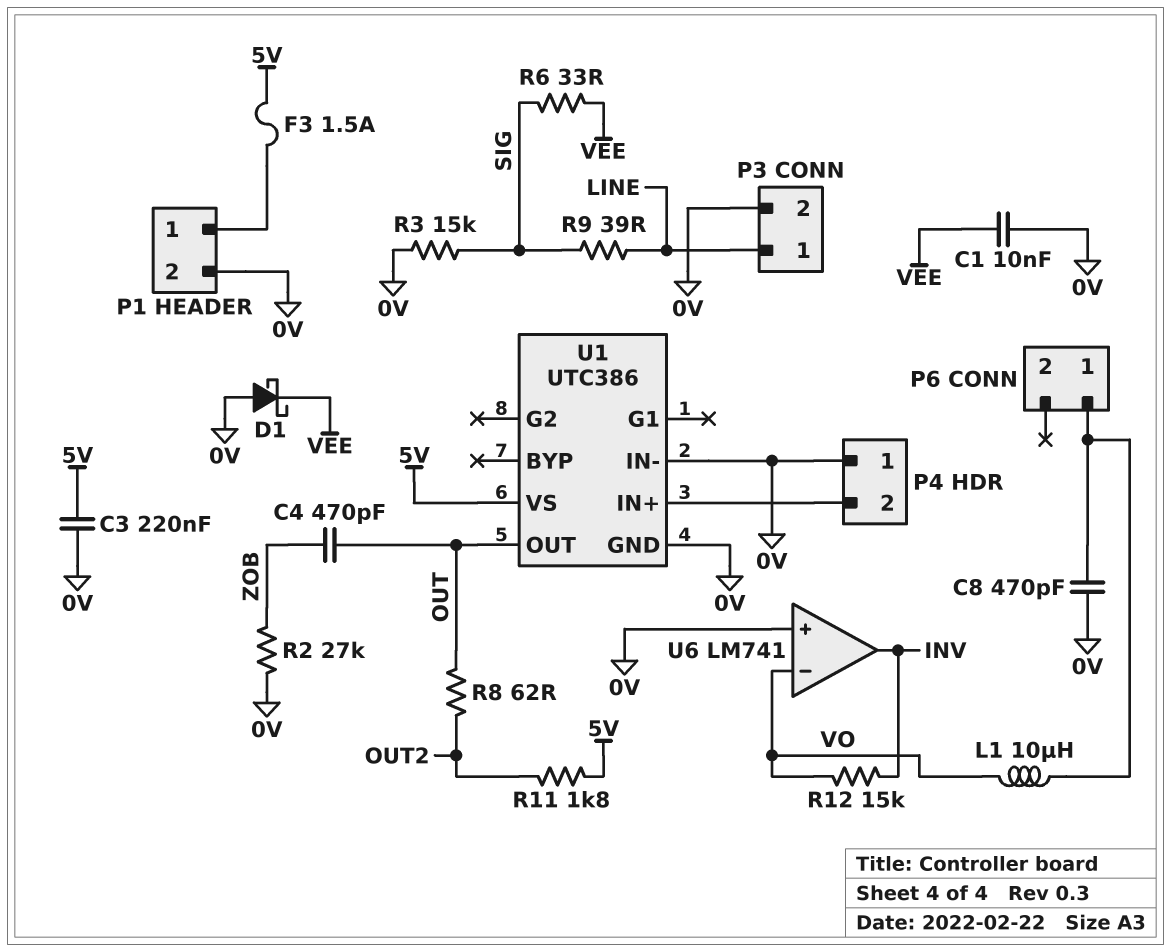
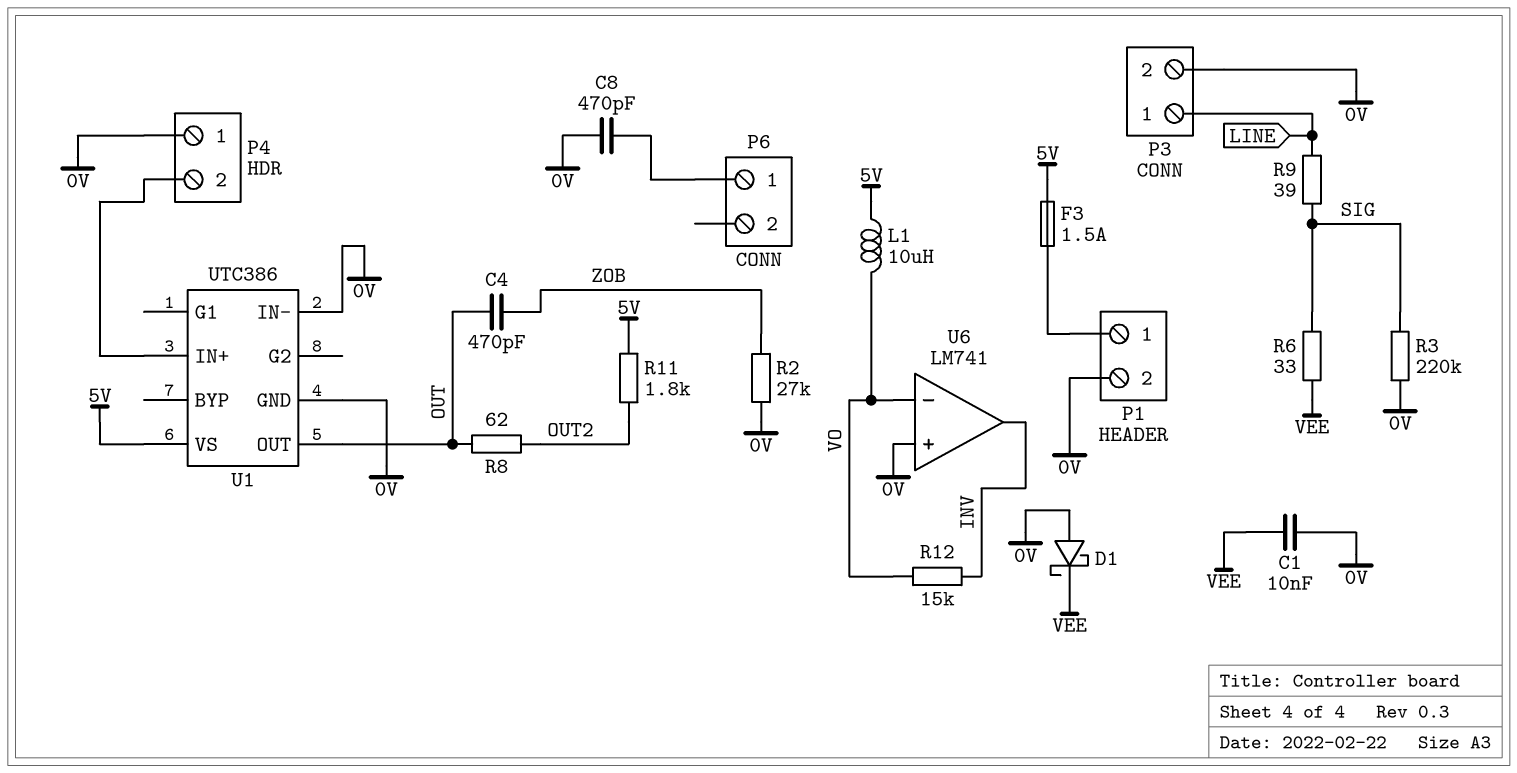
C3: 220nF (0V, 5V) -> none
L1: 10uH (P6/1, VO) -> 10uH (5V, VO)
R3: 15k (0V, SIG) -> 220k (0V, SIG)

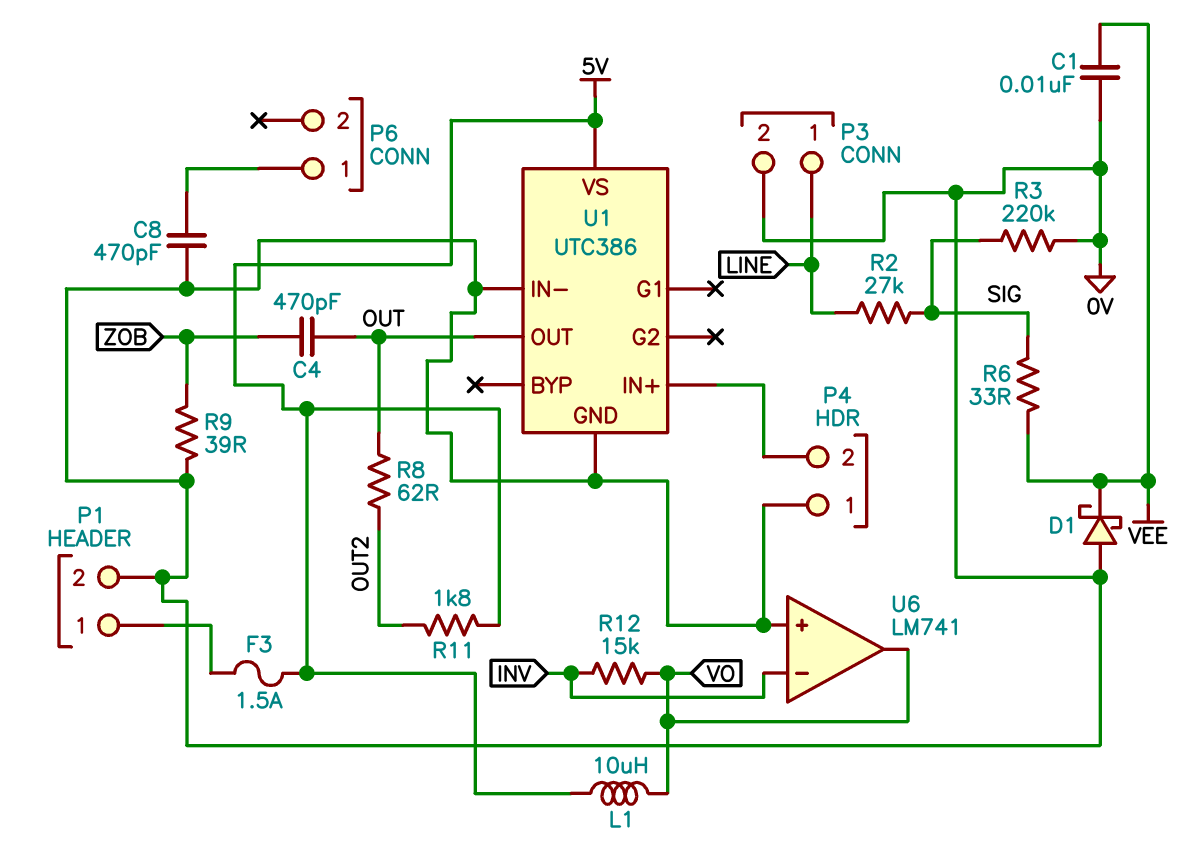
R2: 27k (0V, ZOB) -> 27k (LINE, SIG)
R9: 39 (LINE, SIG) -> 39 (0V, ZOB)
U6 pin in-: VO -> INV
U6 pin out: INV -> VO

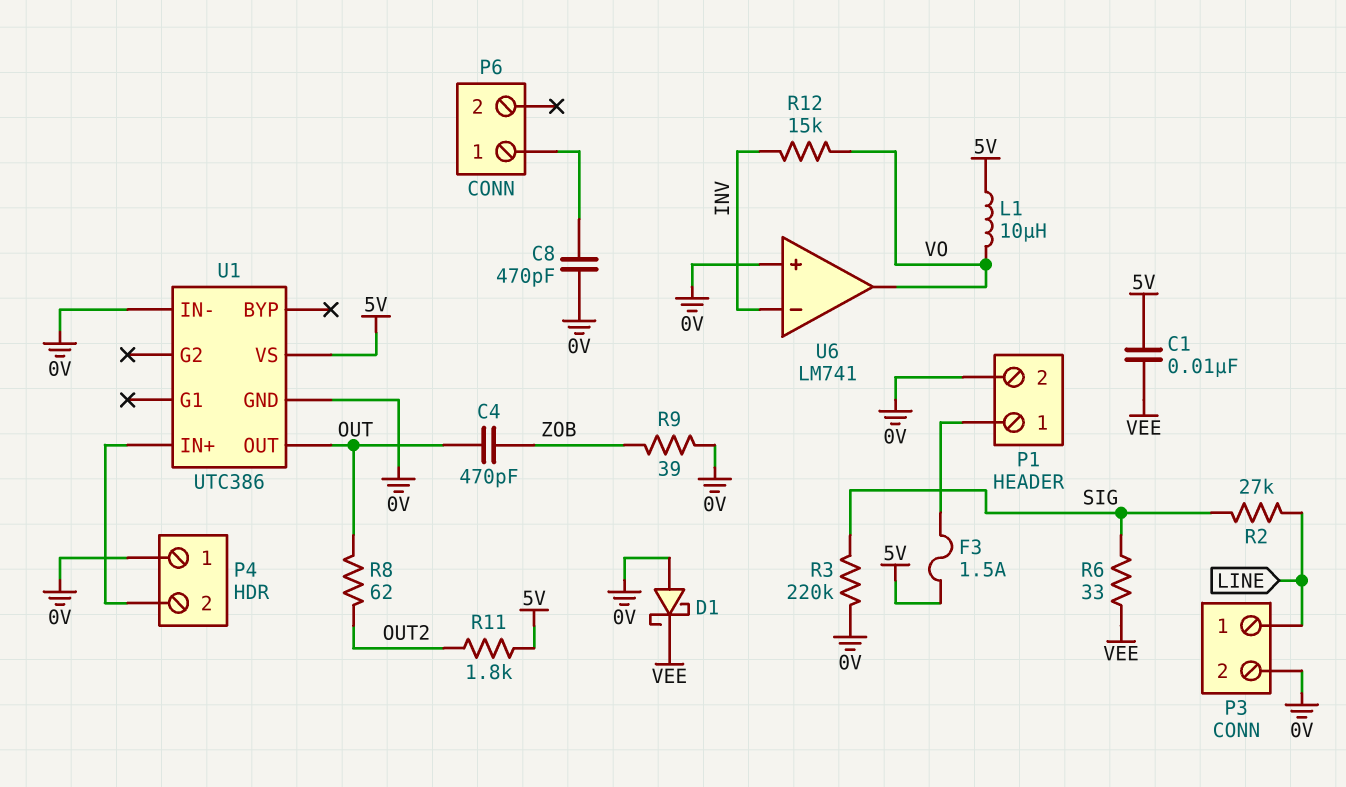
C1: 10nF (0V, VEE) -> 10nF (5V, VEE)

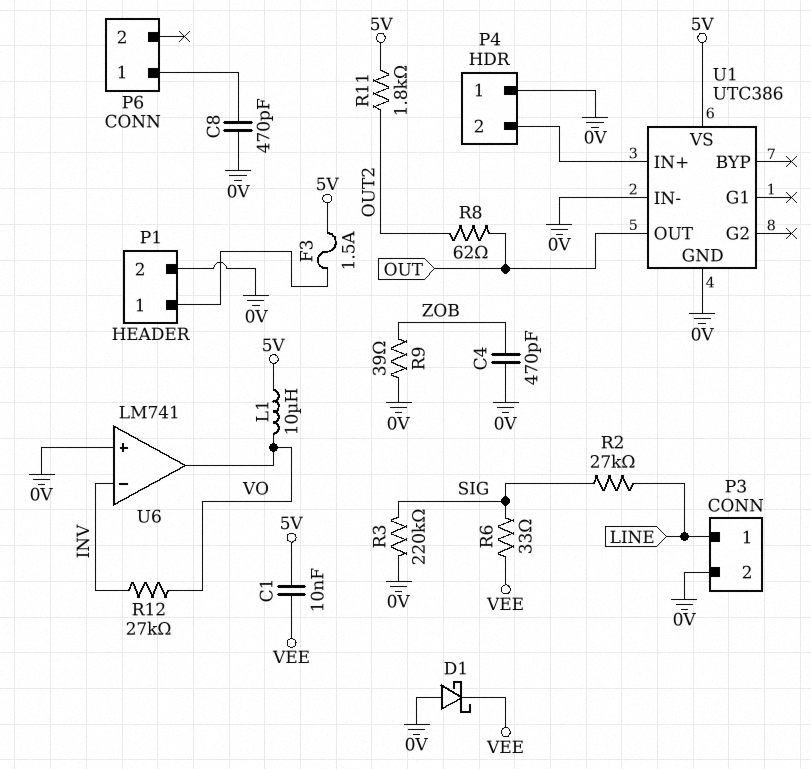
C4: 470pF (OUT, ZOB) -> 470pF (0V, ZOB)
R12: 15k (INV, VO) -> 27k (INV, VO)

